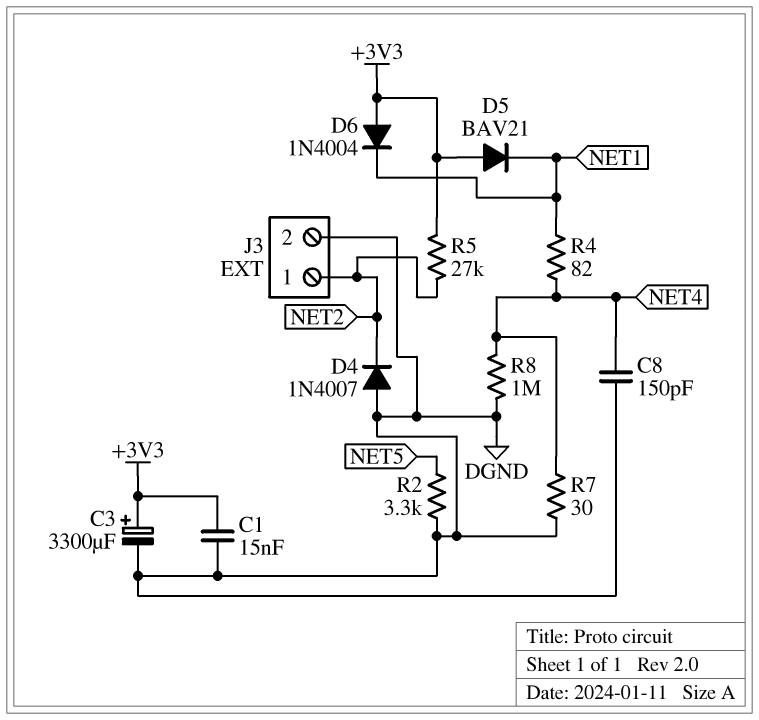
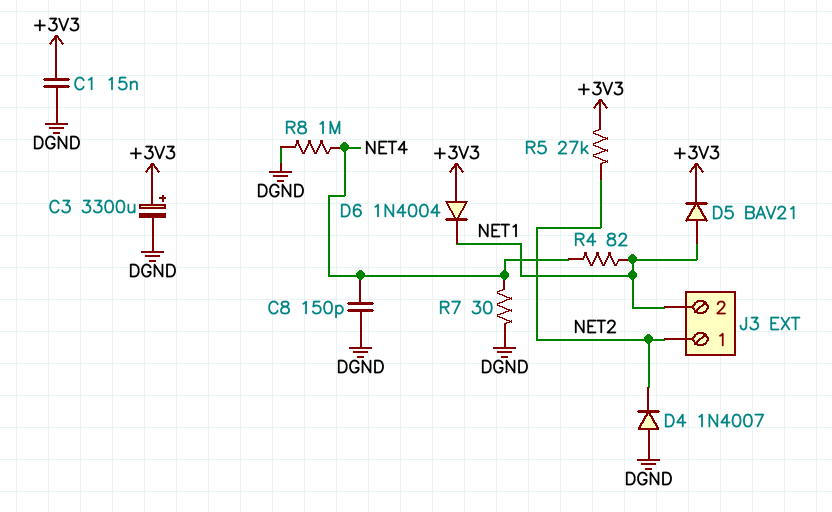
D5: diode BAV21 (A +3V3, K NET1) -> diode BAV21 (A NET1, K +3V3)
J3 pin 2: DGND -> NET1
R2: 3.3k (DGND, NET5) -> none

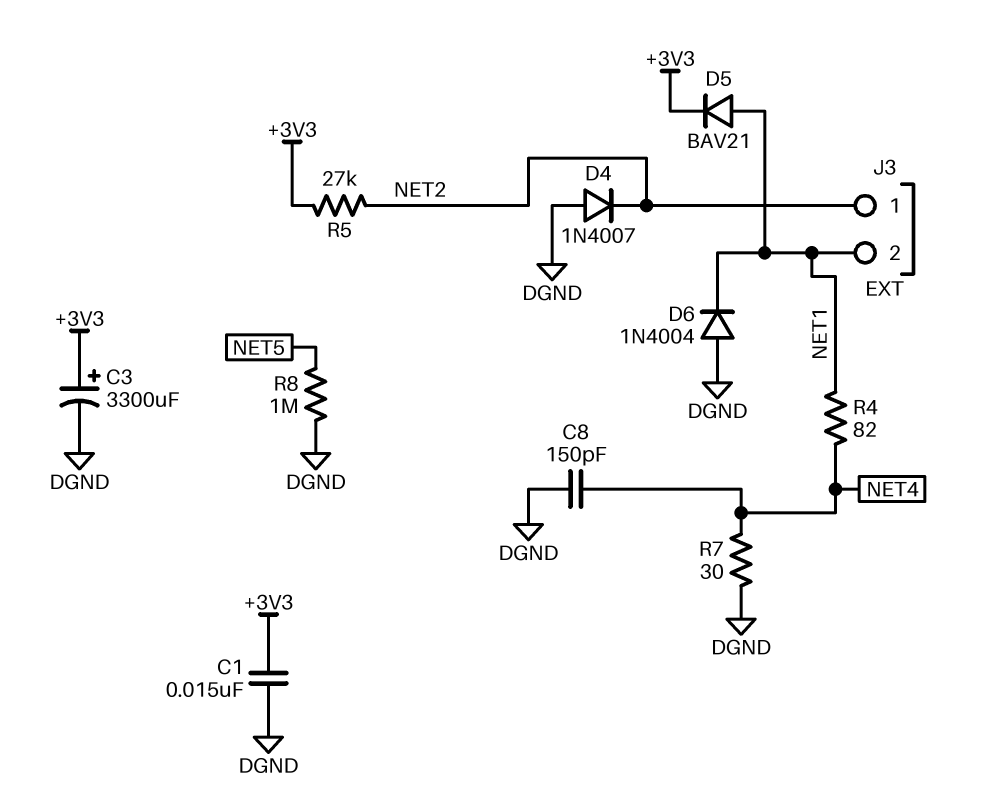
D6: diode 1N4004 (A +3V3, K NET1) -> diode 1N4004 (A DGND, K NET1)
R8: 1M (DGND, NET4) -> 1M (DGND, NET5)

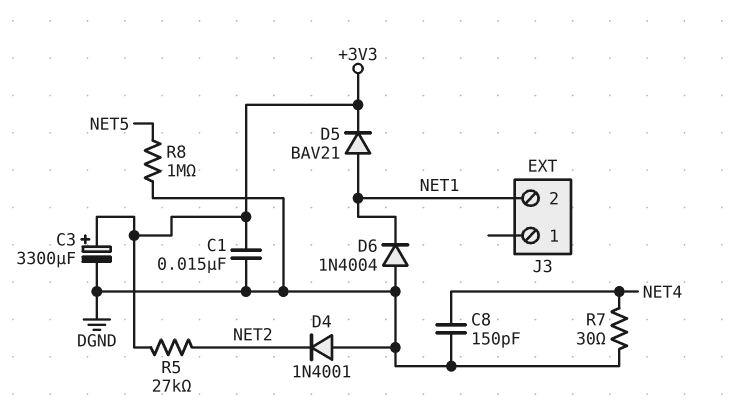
D4: diode 1N4007 (A DGND, K NET2) -> diode 1N4001 (A DGND, K NET2)
J3 pin 1: NET2 -> none
R4: 82 (NET1, NET4) -> none

